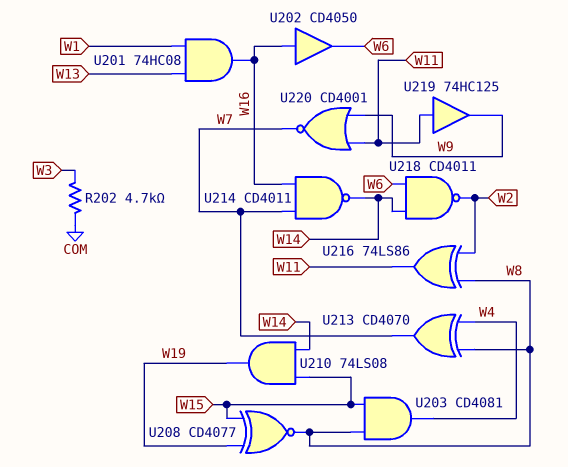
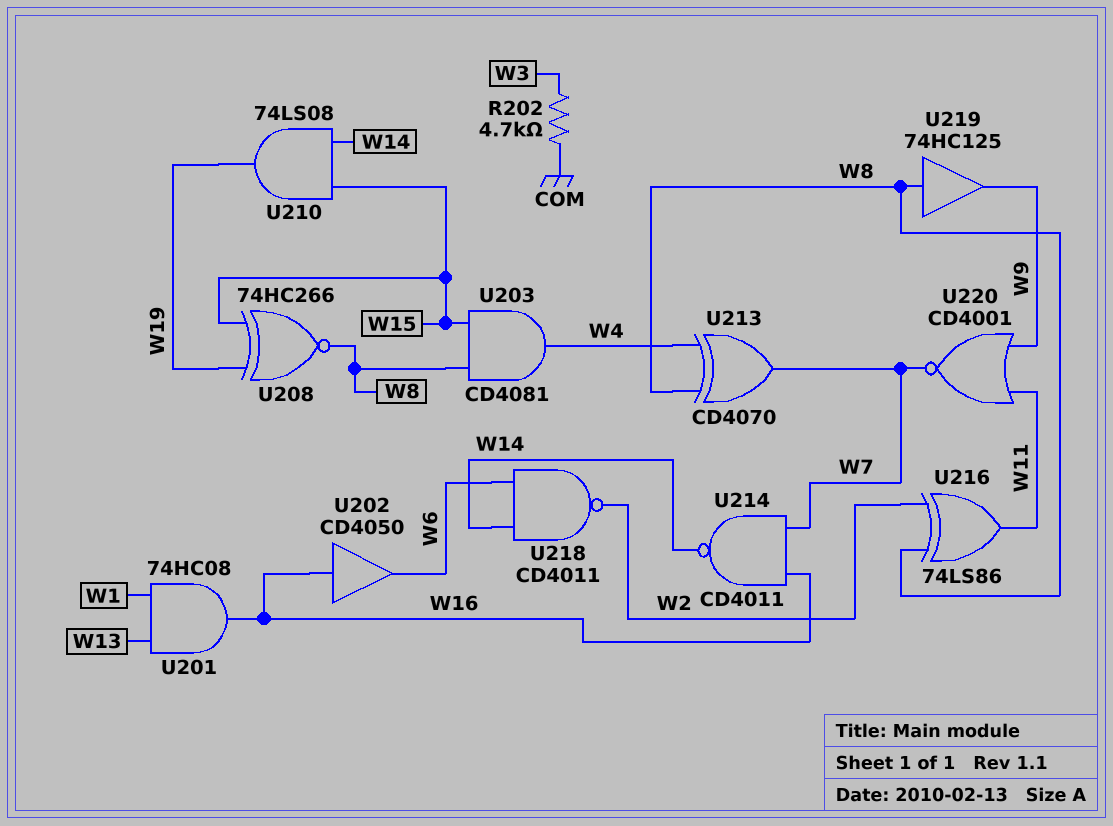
U208: XNOR CD4077 (in W15, in W19, out W8) -> XNOR 74HC266 (in W15, in W19, out W8)
U219: buffer 74HC125 (in W11, out W9) -> buffer 74HC125 (in W8, out W9)

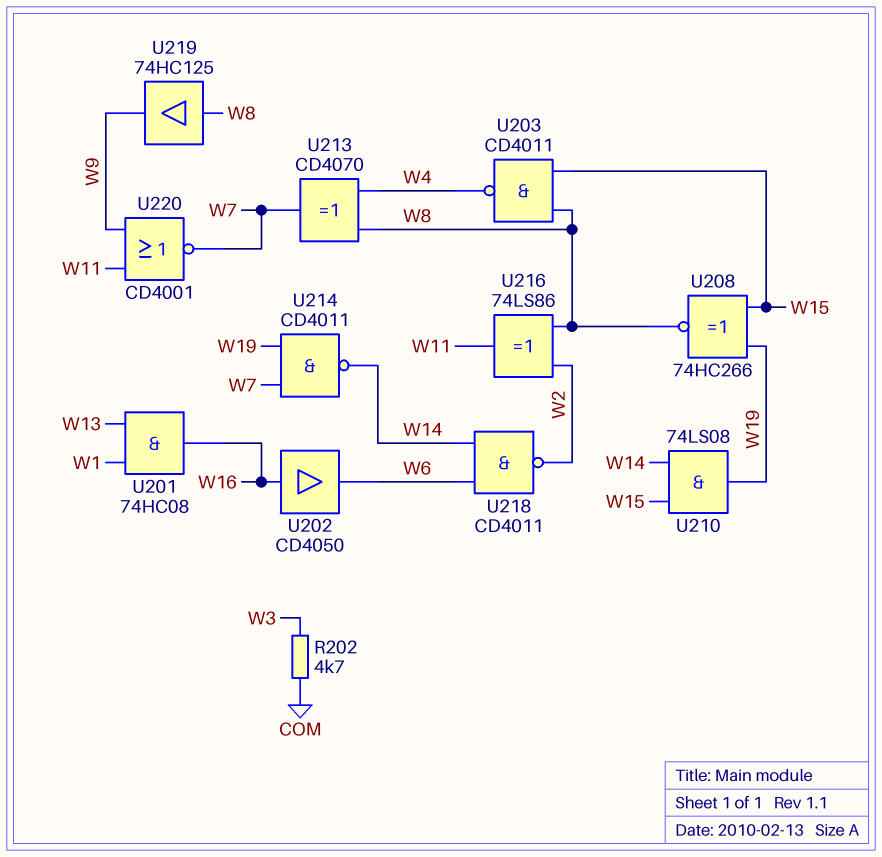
U203: AND CD4081 (in W8, in W15, out W4) -> NAND CD4011 (in W8, in W15, out W4)
U214: NAND CD4011 (in W7, in W16, out W14) -> NAND CD4011 (in W7, in W19, out W14)

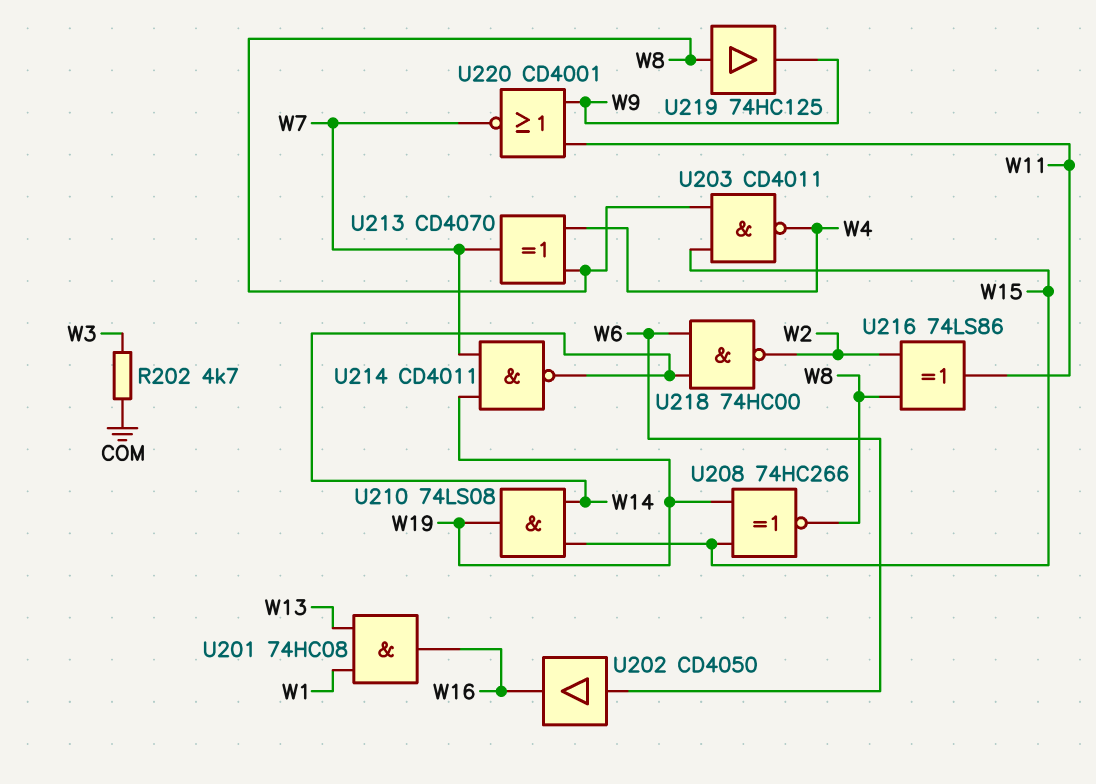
U202: buffer CD4050 (in W16, out W6) -> buffer CD4050 (in W6, out W16)
U218: NAND CD4011 (in W6, in W14, out W2) -> NAND 74HC00 (in W6, in W14, out W2)

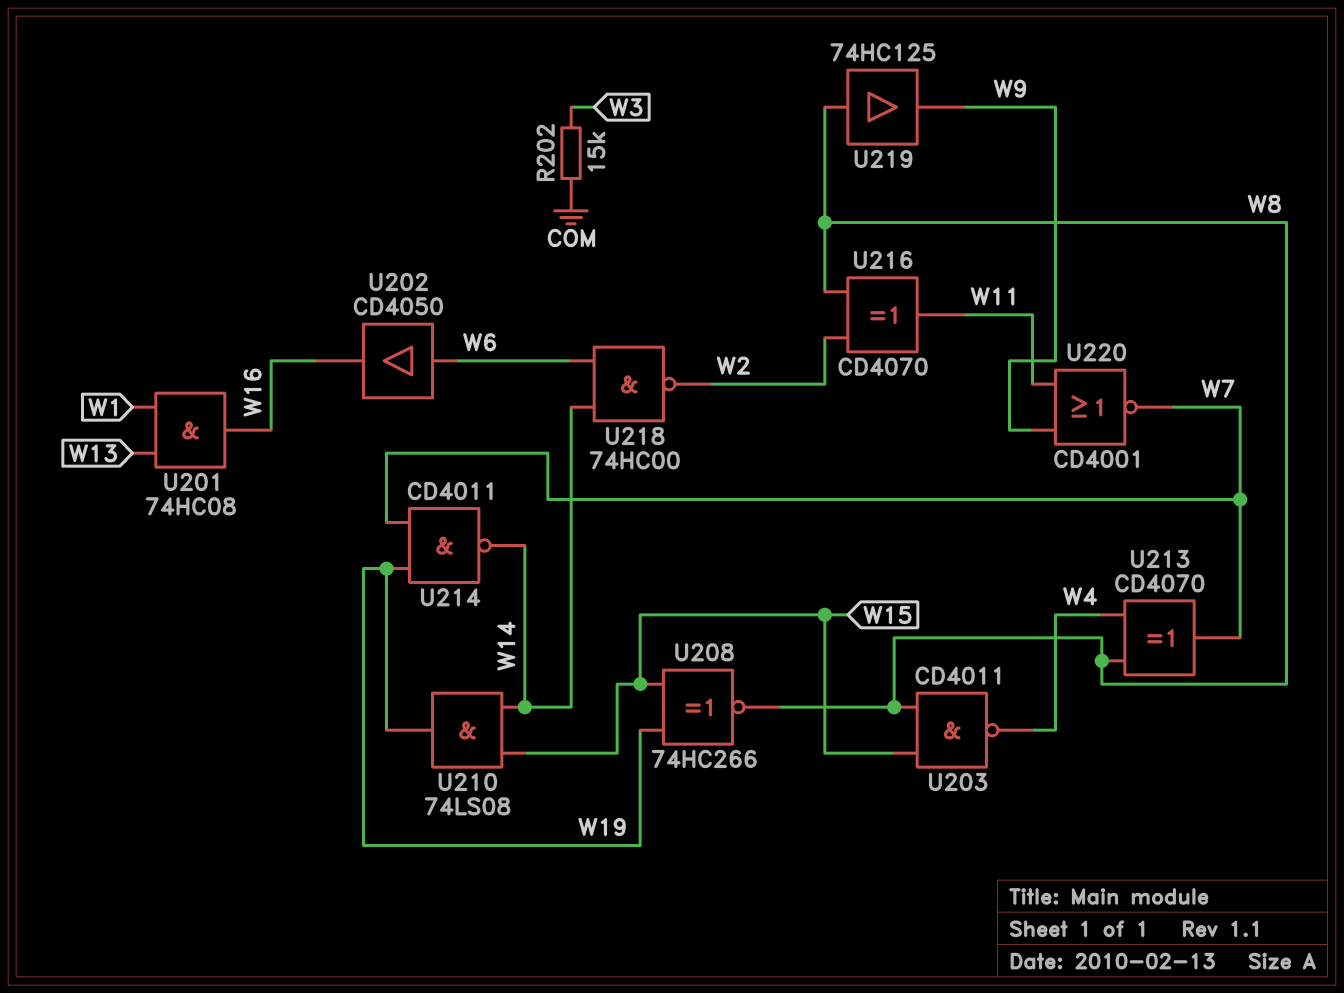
R202: 4.7k (COM, W3) -> 15k (COM, W3)
U216: XOR 74LS86 (in W2, in W8, out W11) -> XOR CD4070 (in W2, in W8, out W11)

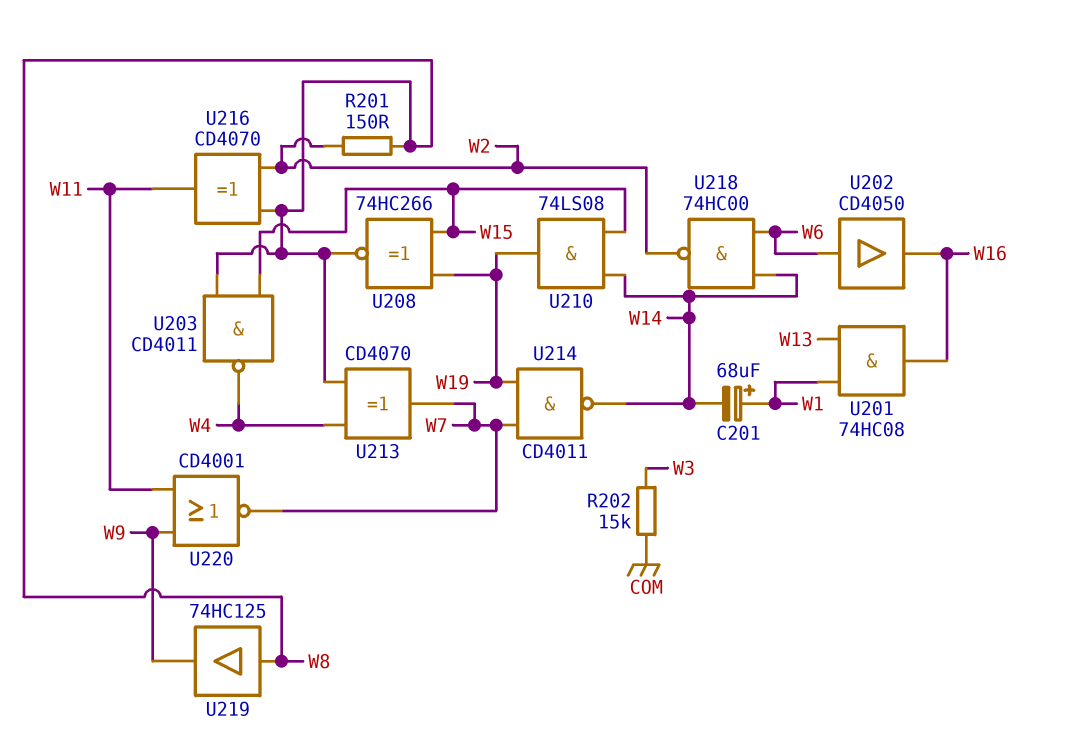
C201: none -> 68uF (plus W1, minus W14)
R201: none -> 150 (W2, W8)

